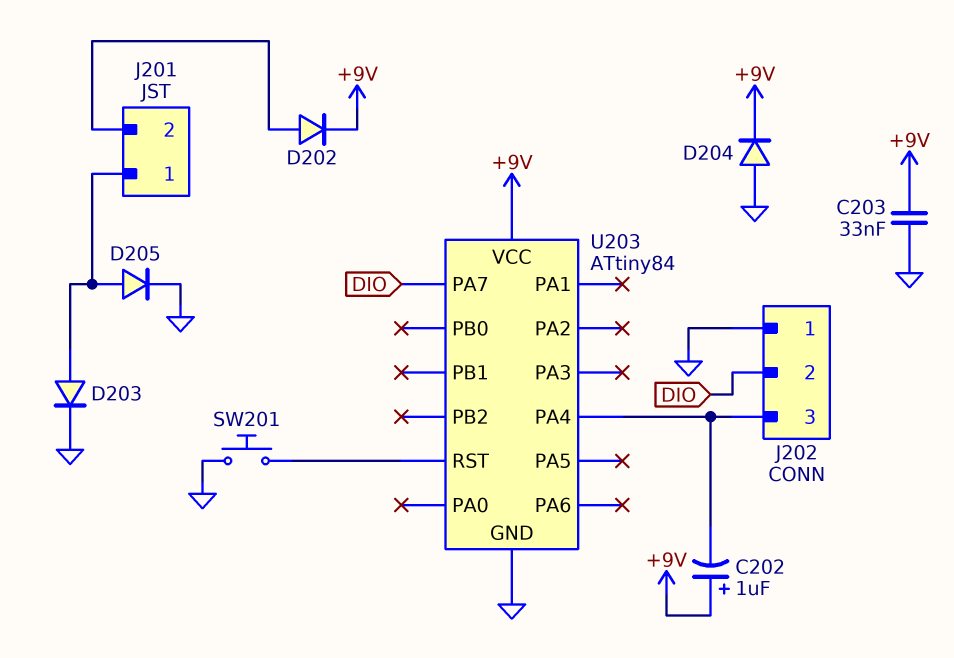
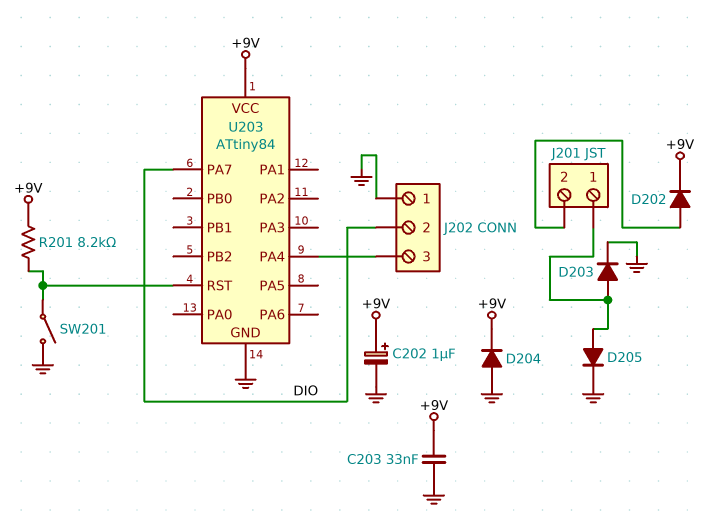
C202: 1uF (plus +9V, minus J202/3) -> 1uF (plus +9V, minus GND)
R201: none -> 8.2k (+9V, U203/RST)
SW201: button (GND, U203/RST) -> switch (GND, U203/RST)

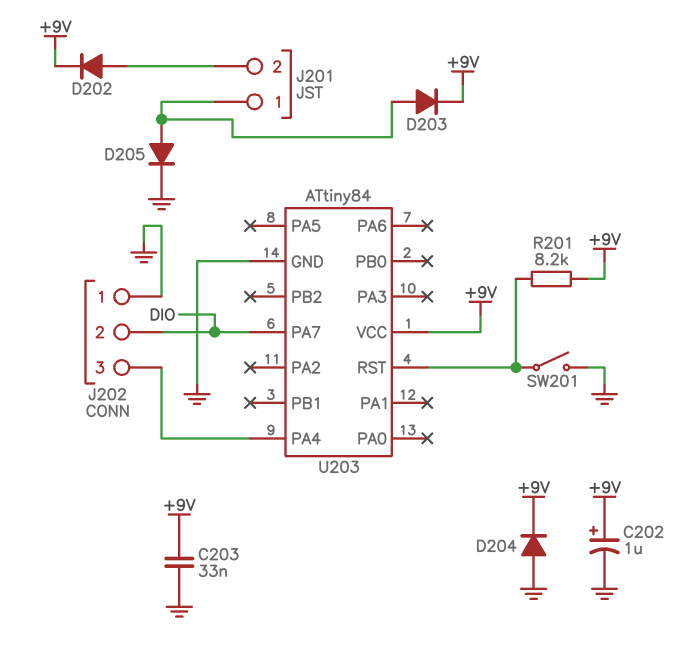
D203: diode (A J201/1, K GND) -> diode (A J201/1, K +9V)

